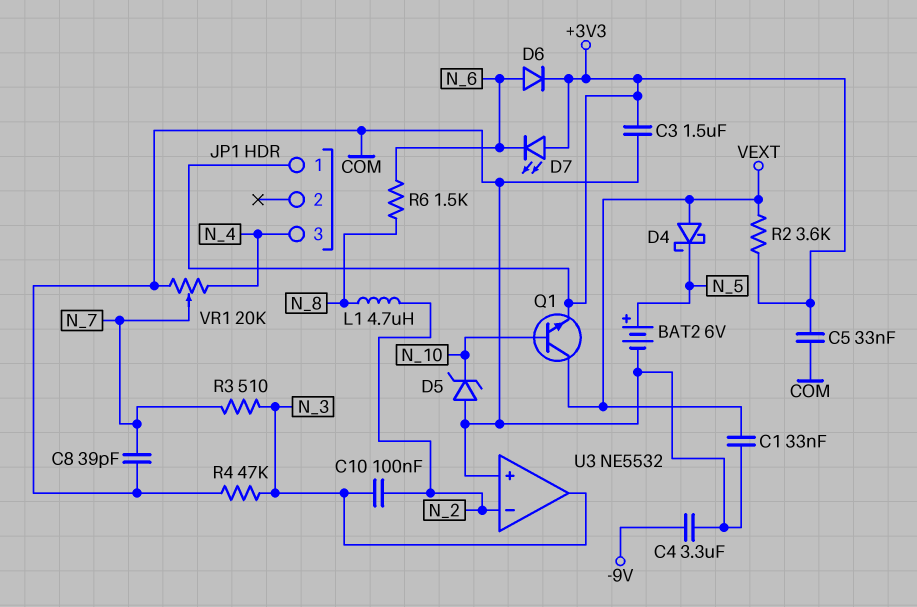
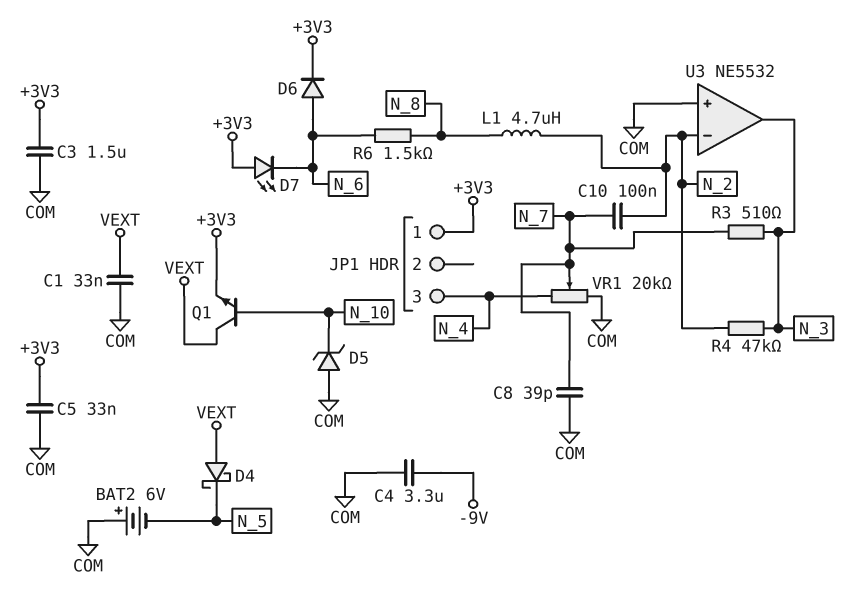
BAT2: 6V (plus N_5, minus COM) -> 6V (plus COM, minus N_5)
C10: 100nF (N_2, N_3) -> 100nF (N_2, N_7)
R2: 3.6k (+3V3, VEXT) -> none
R4: 47k (COM, N_3) -> 47k (N_2, N_3)

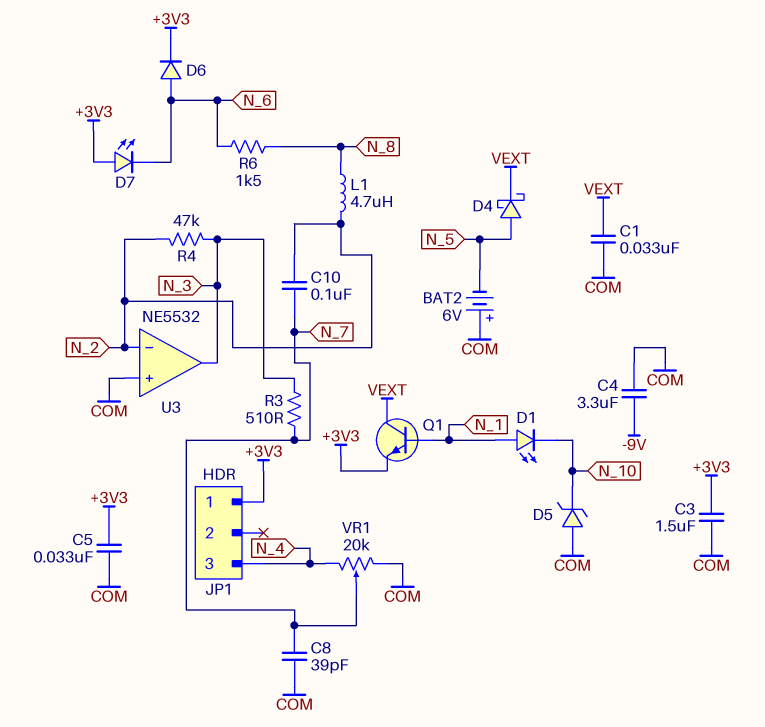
D1: none -> LED (A N_1, K N_10)
D4: schottky (A VEXT, K N_5) -> schottky (A N_5, K VEXT)
Q1: NPN (B N_10, C VEXT, E +3V3) -> NPN (B N_1, C VEXT, E +3V3)

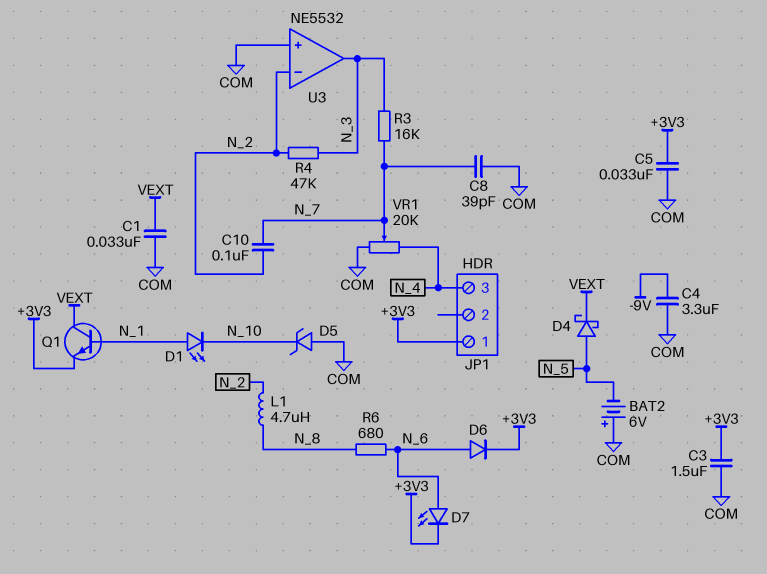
D7: LED (A +3V3, K N_6) -> LED (A N_6, K +3V3)
R3: 510 (N_3, N_7) -> 16k (N_3, N_7)
R6: 1.5k (N_6, N_8) -> 680 (N_6, N_8)

